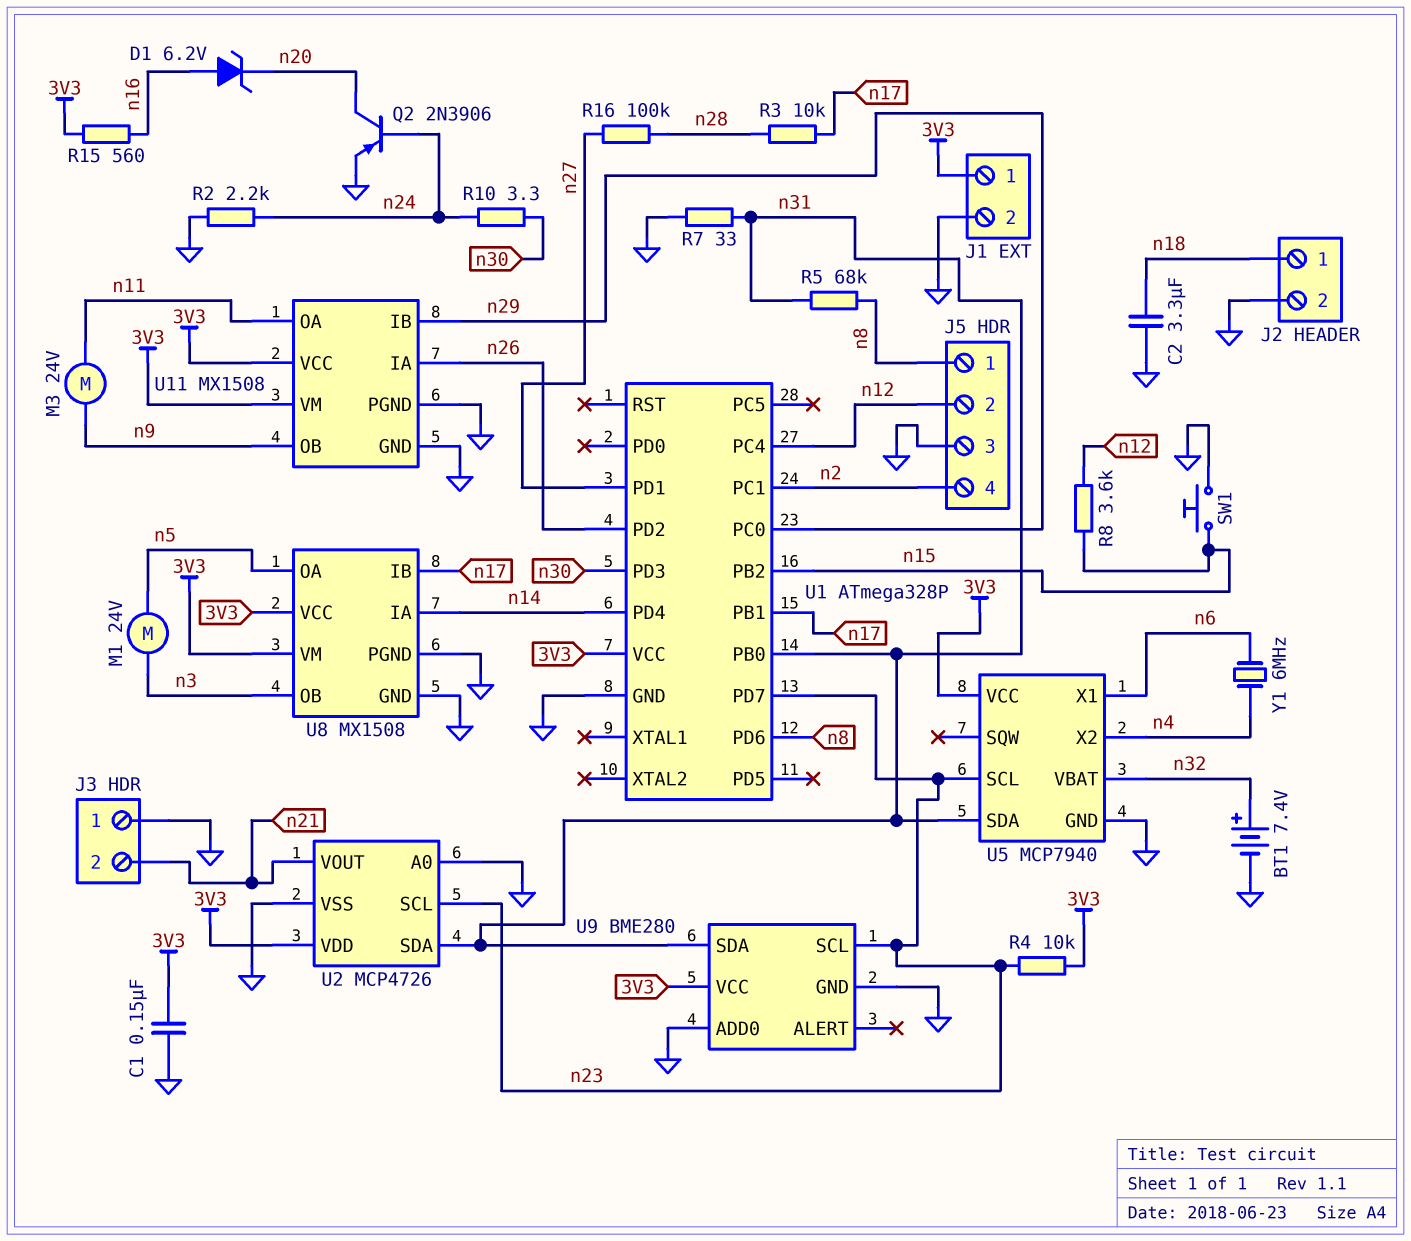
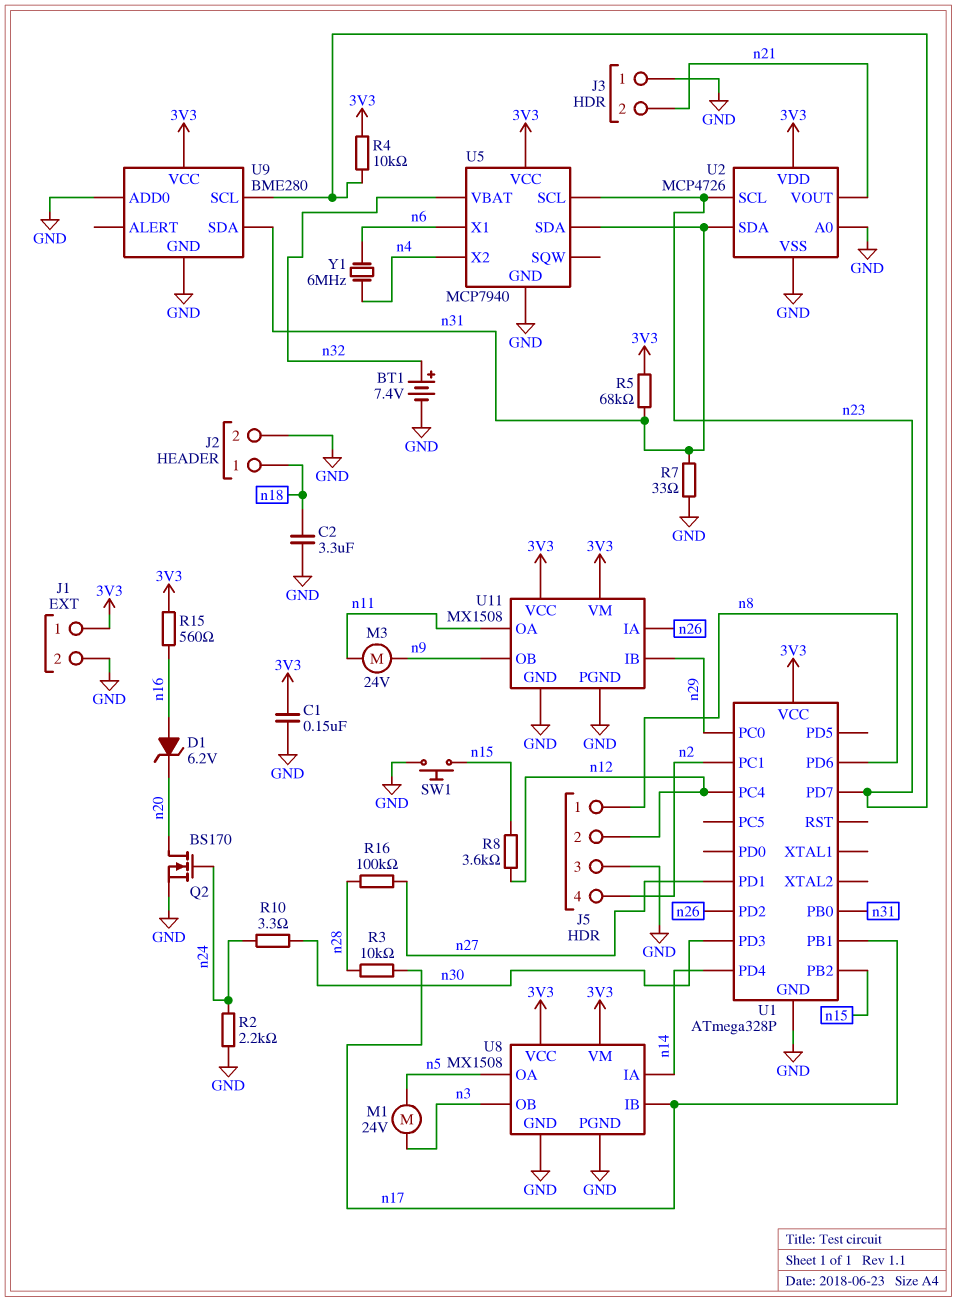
Q2: PNP 2N3906 (B n24, C n20, E GND) -> NMOS BS170 (G n24, D n20, S GND)
R5: 68k (n8, n31) -> 68k (3V3, n31)

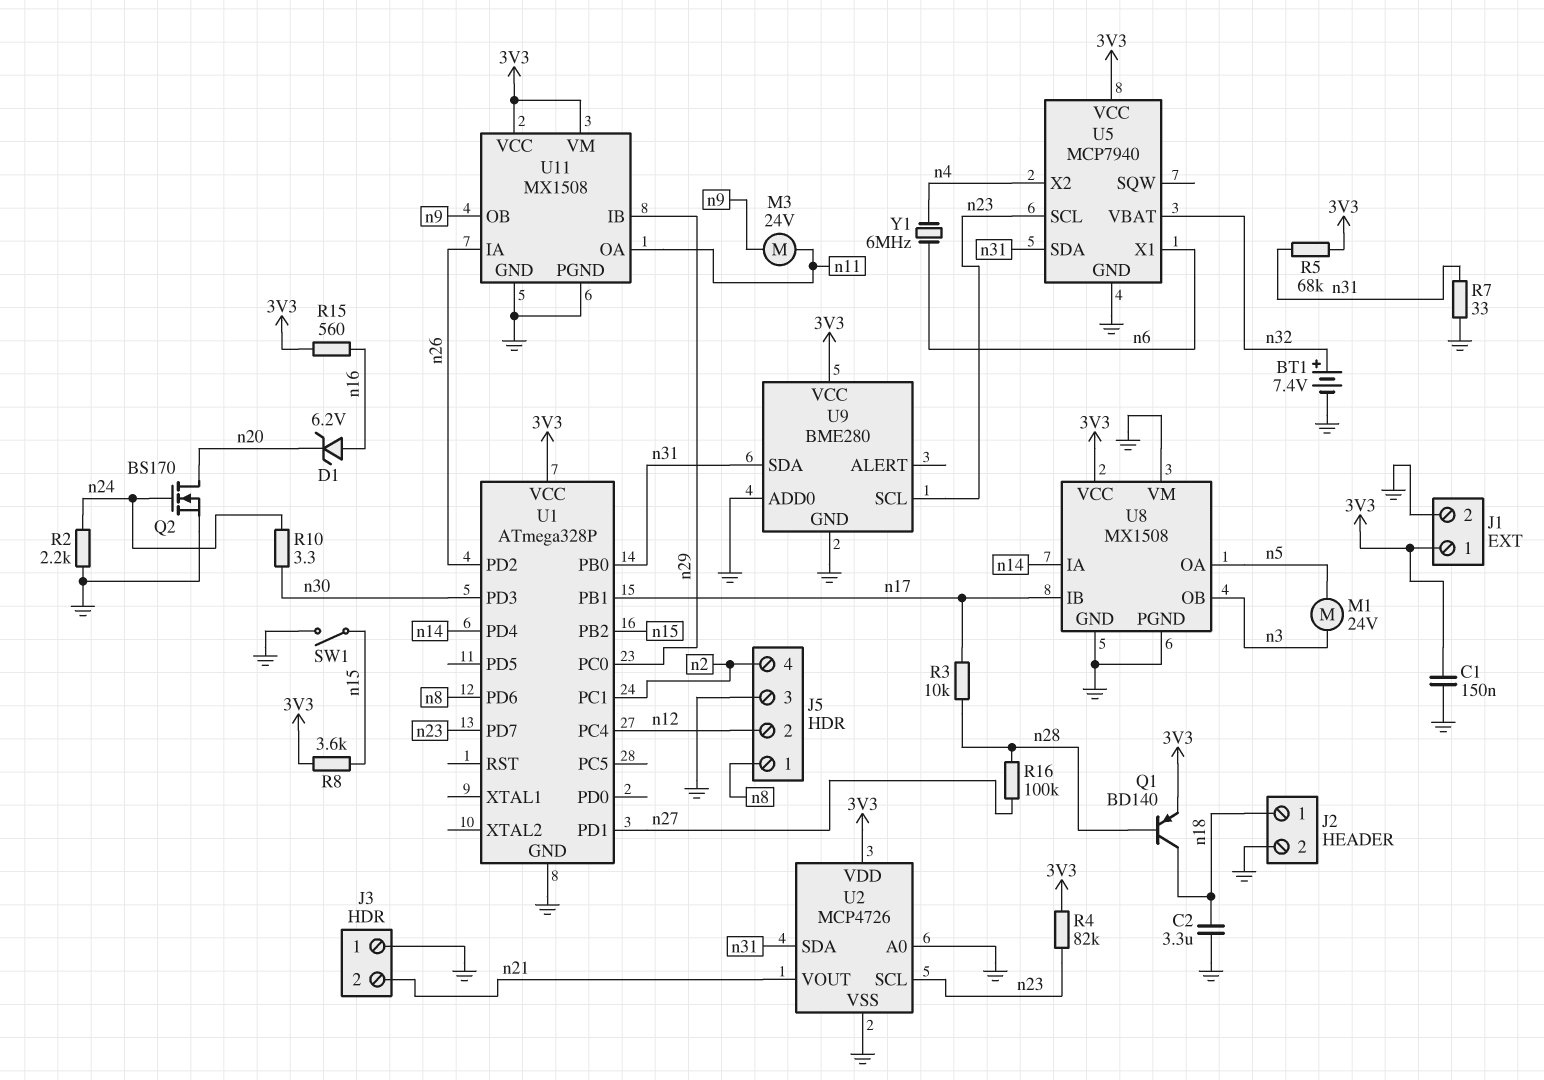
Q1: none -> PNP BD140 (B n28, C n18, E 3V3)
R4: 10k (3V3, n23) -> 82k (3V3, n23)
R8: 3.6k (n12, n15) -> 3.6k (3V3, n15)
SW1: button (GND, n15) -> switch (GND, n15)
U8 pin VM: 3V3 -> GND

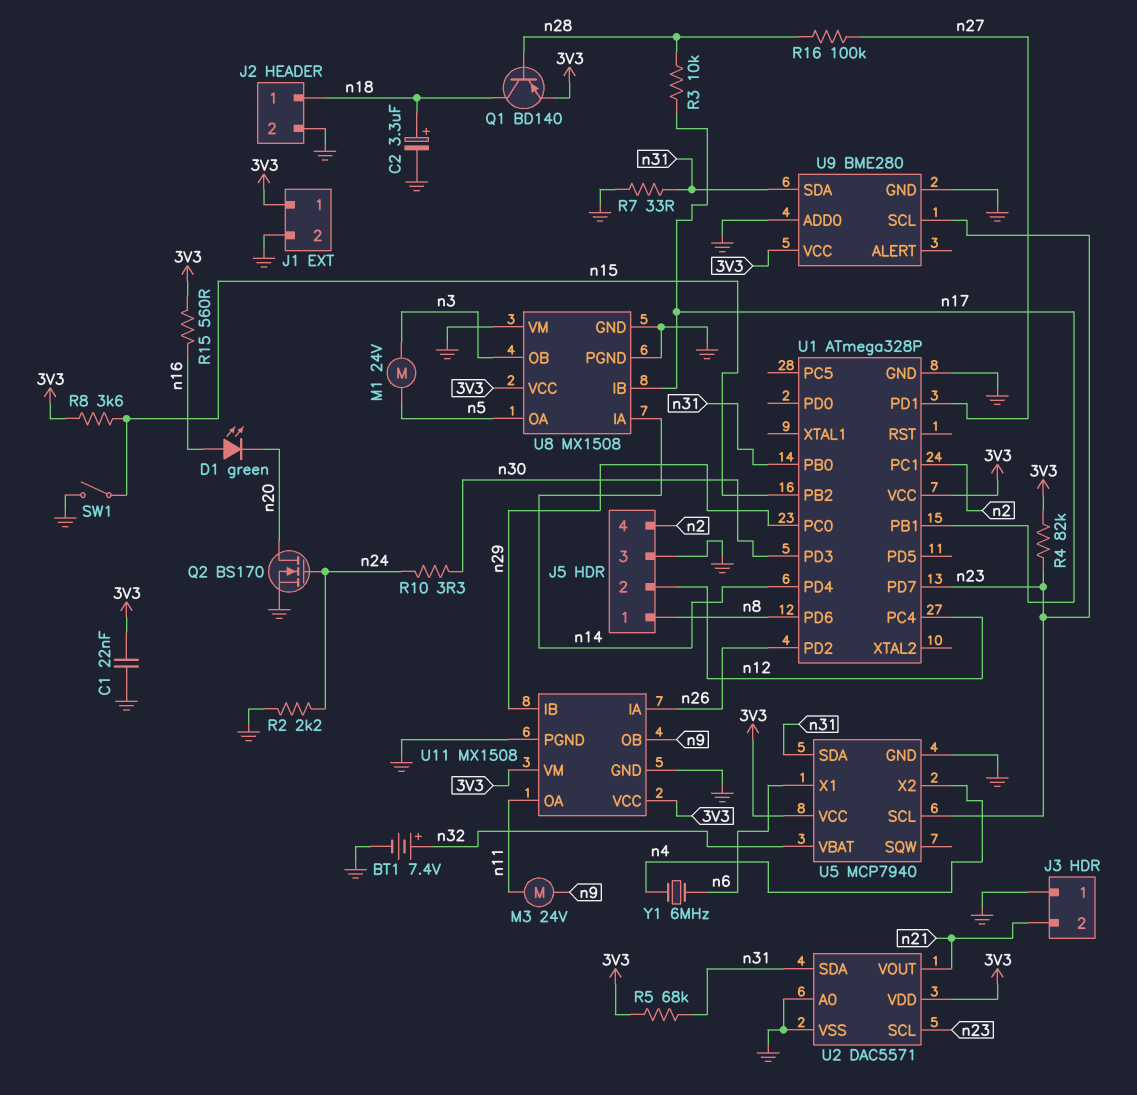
C1: 150nF (3V3, GND) -> 22nF (3V3, GND)
C2: 3.3uF (GND, n18) -> 3.3uF (plus n18, minus GND)
D1: zener 6.2V (A n16, K n20) -> LED green (A n16, K n20)
U2: MCP4726 -> DAC5571

